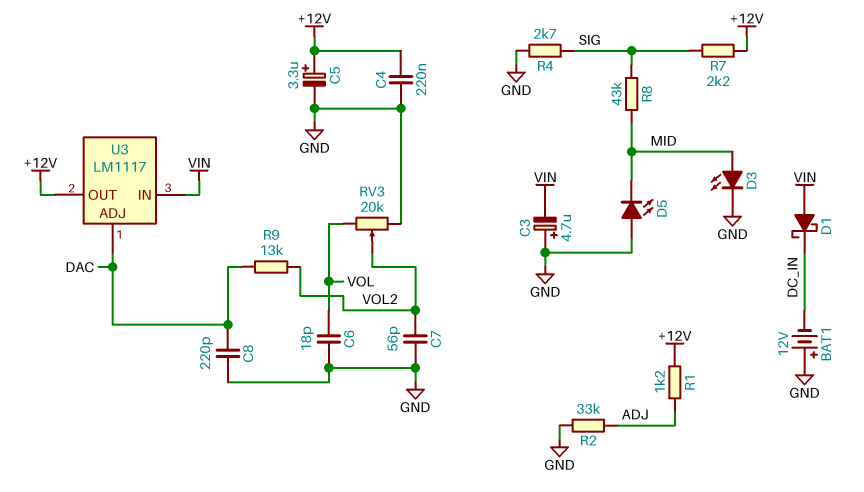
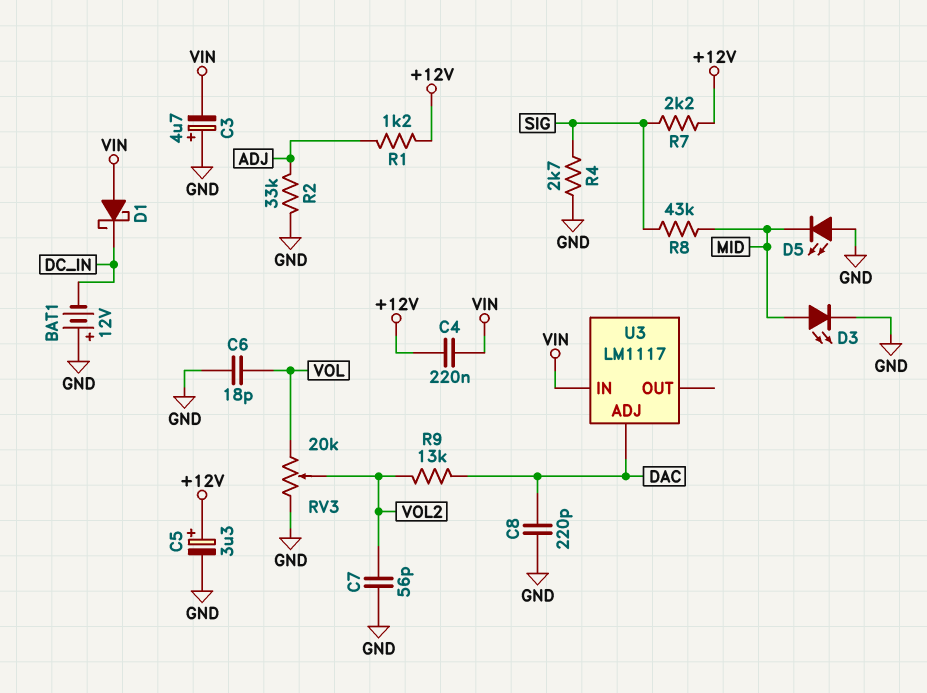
C4: 220nF (+12V, GND) -> 220nF (+12V, VIN)
U3 pin OUT: +12V -> none

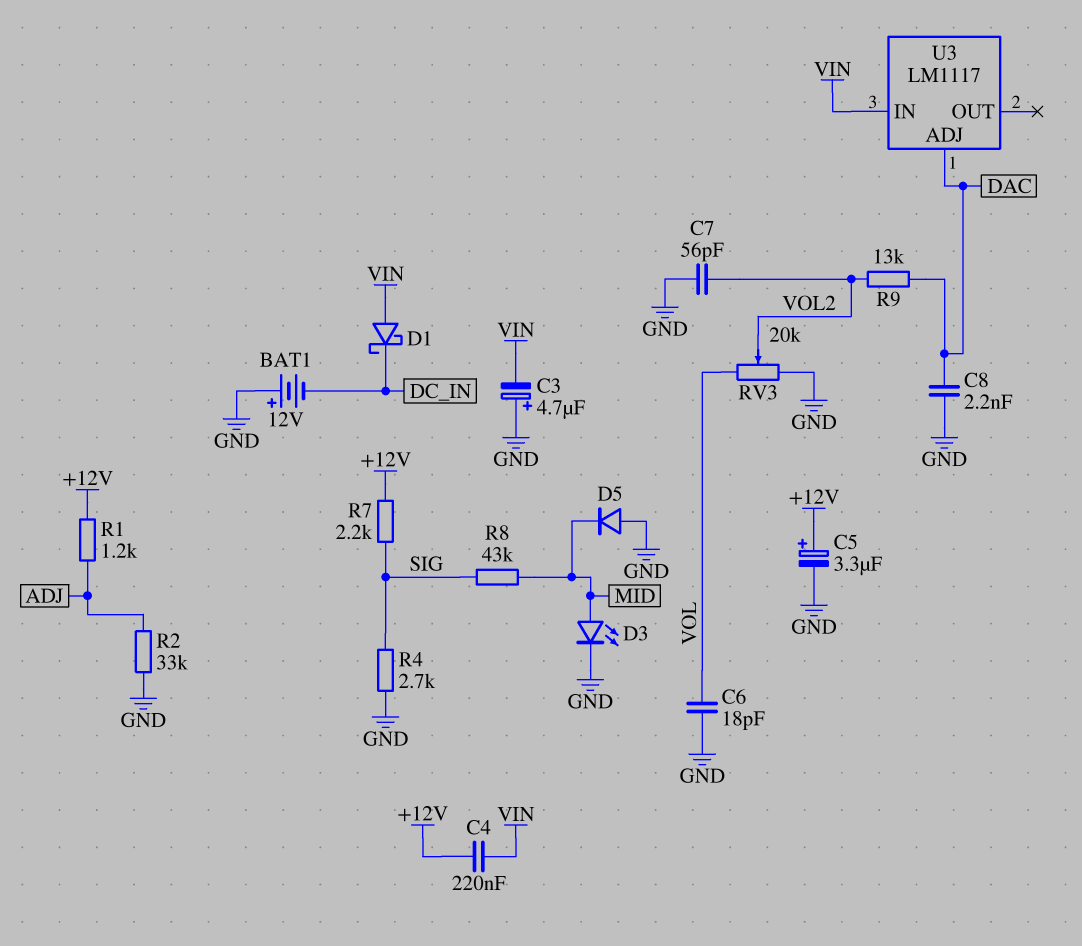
C8: 220pF (DAC, GND) -> 2.2nF (DAC, GND)
D5: LED (A GND, K MID) -> diode (A GND, K MID)

